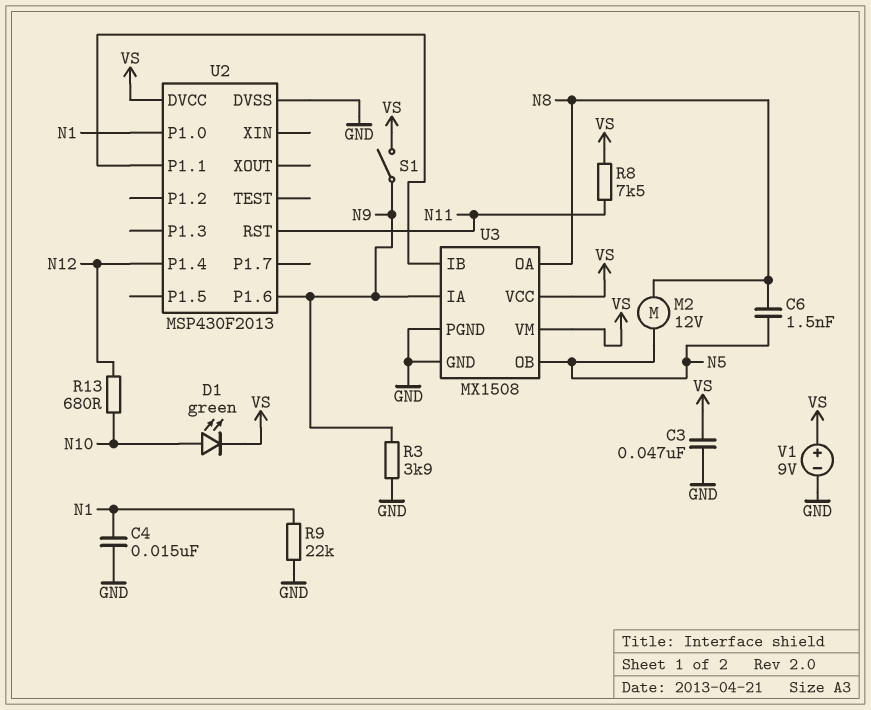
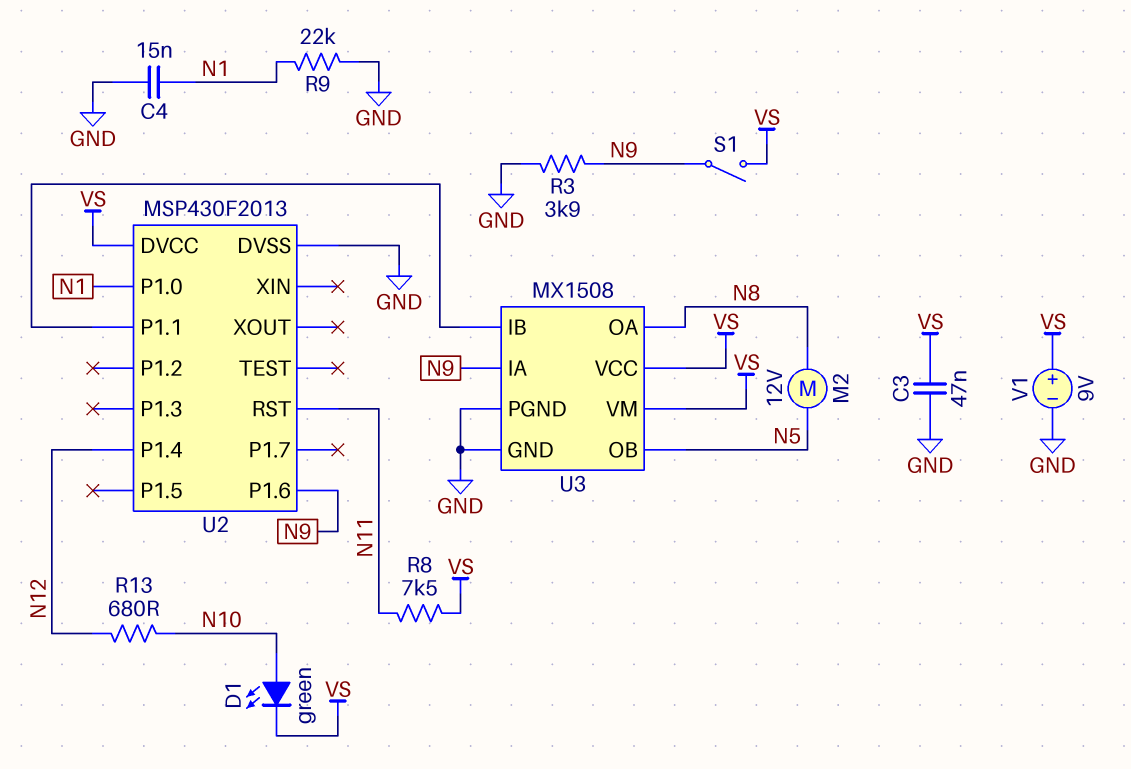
C6: 1.5nF (N5, N8) -> none

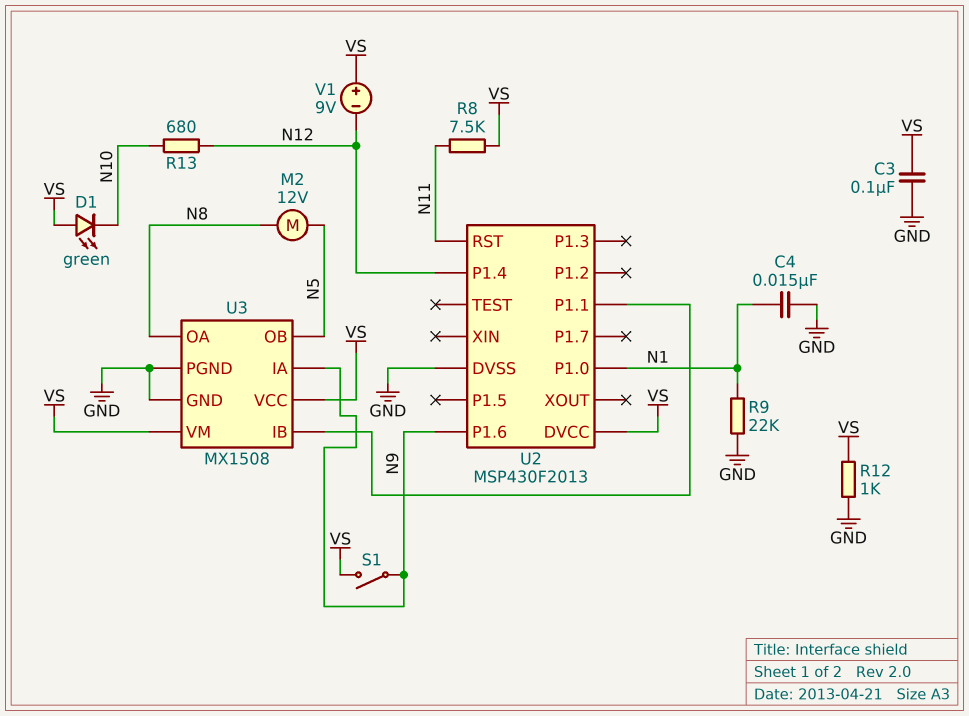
C3: 47nF (GND, VS) -> 100nF (GND, VS)
D1: LED green (A N10, K VS) -> LED green (A VS, K N10)
R3: 3.9k (GND, N9) -> none
R12: none -> 1k (GND, VS)
V1: 9V (plus VS, minus GND) -> 9V (plus VS, minus N12)

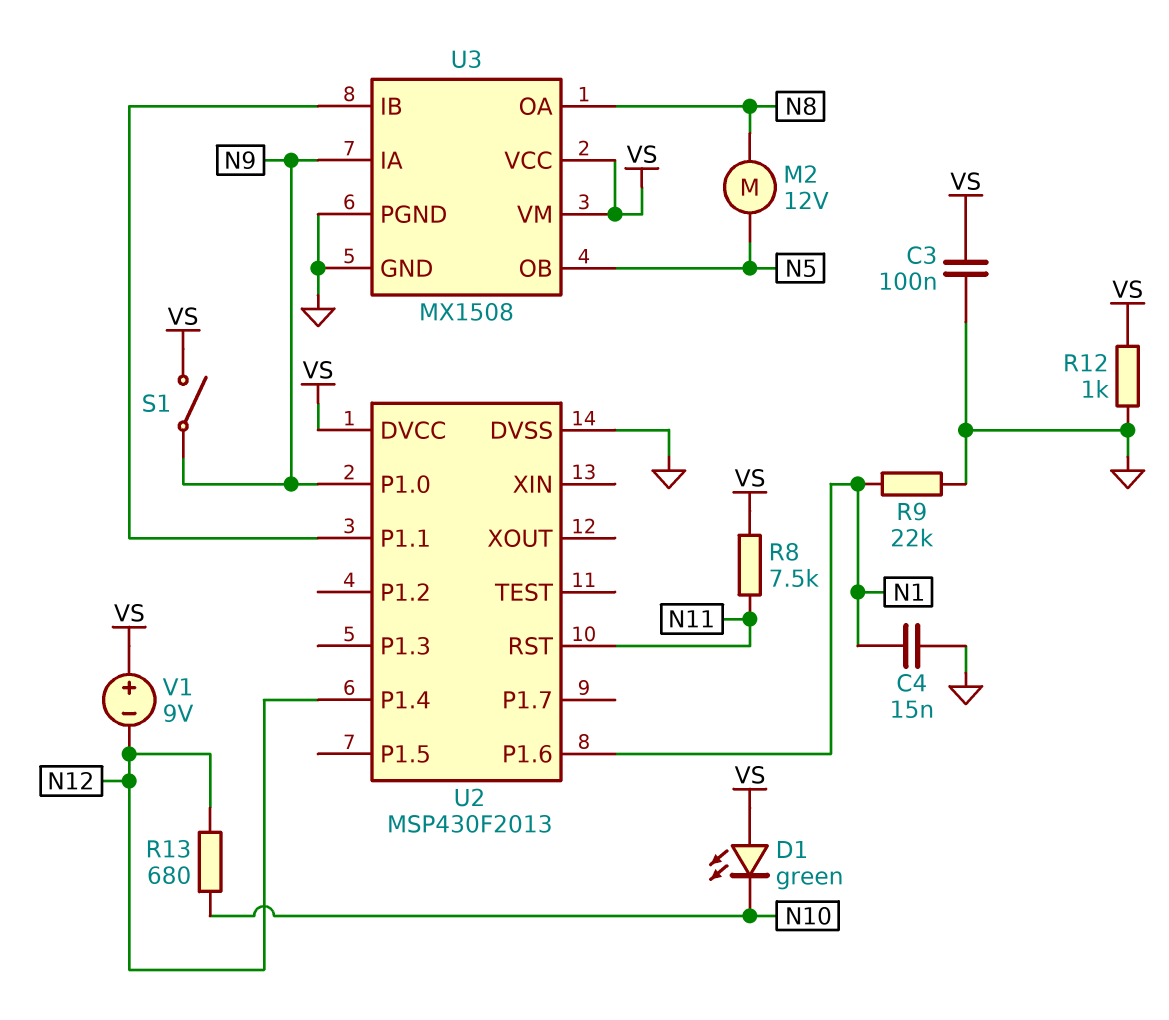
U2 pin P1.0: N1 -> N9
U2 pin P1.6: N9 -> N1

